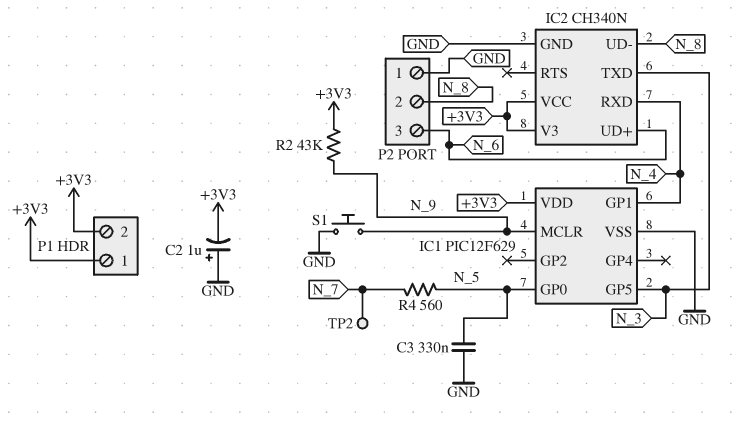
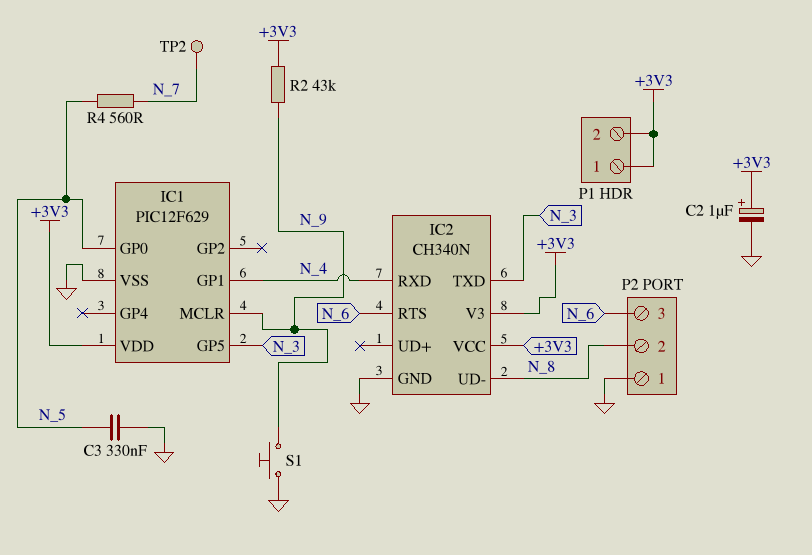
C2: 1uF (plus GND, minus +3V3) -> 1uF (plus +3V3, minus GND)
IC2 pin RTS: none -> N_6
IC2 pin UD+: N_6 -> none

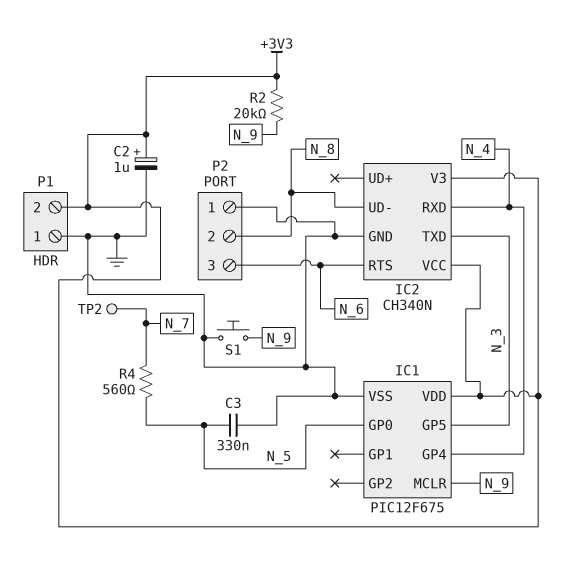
IC1: PIC12F629 -> PIC12F675
IC1 pin GP1: N_4 -> none
IC1 pin GP4: none -> N_4
P1 pin 1: +3V3 -> GND
R2: 43k (+3V3, N_9) -> 20k (+3V3, N_9)

